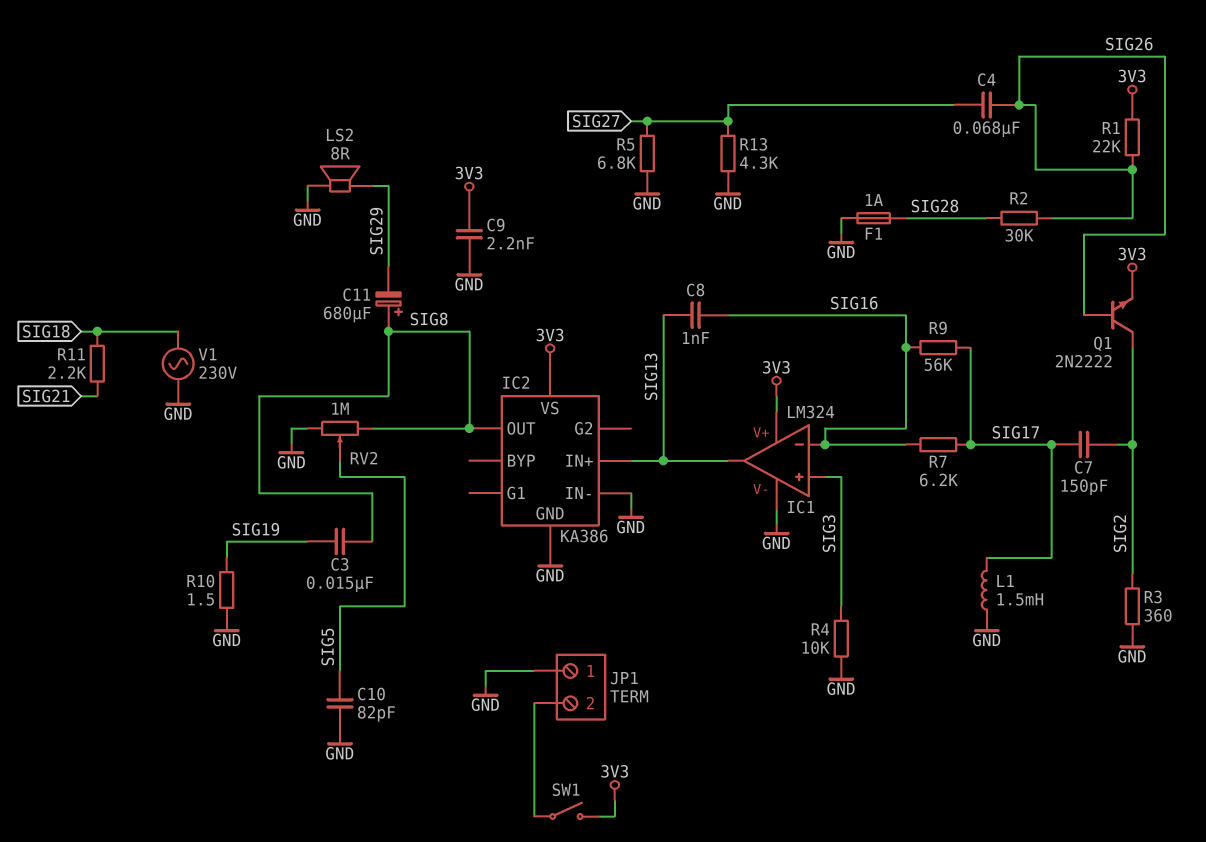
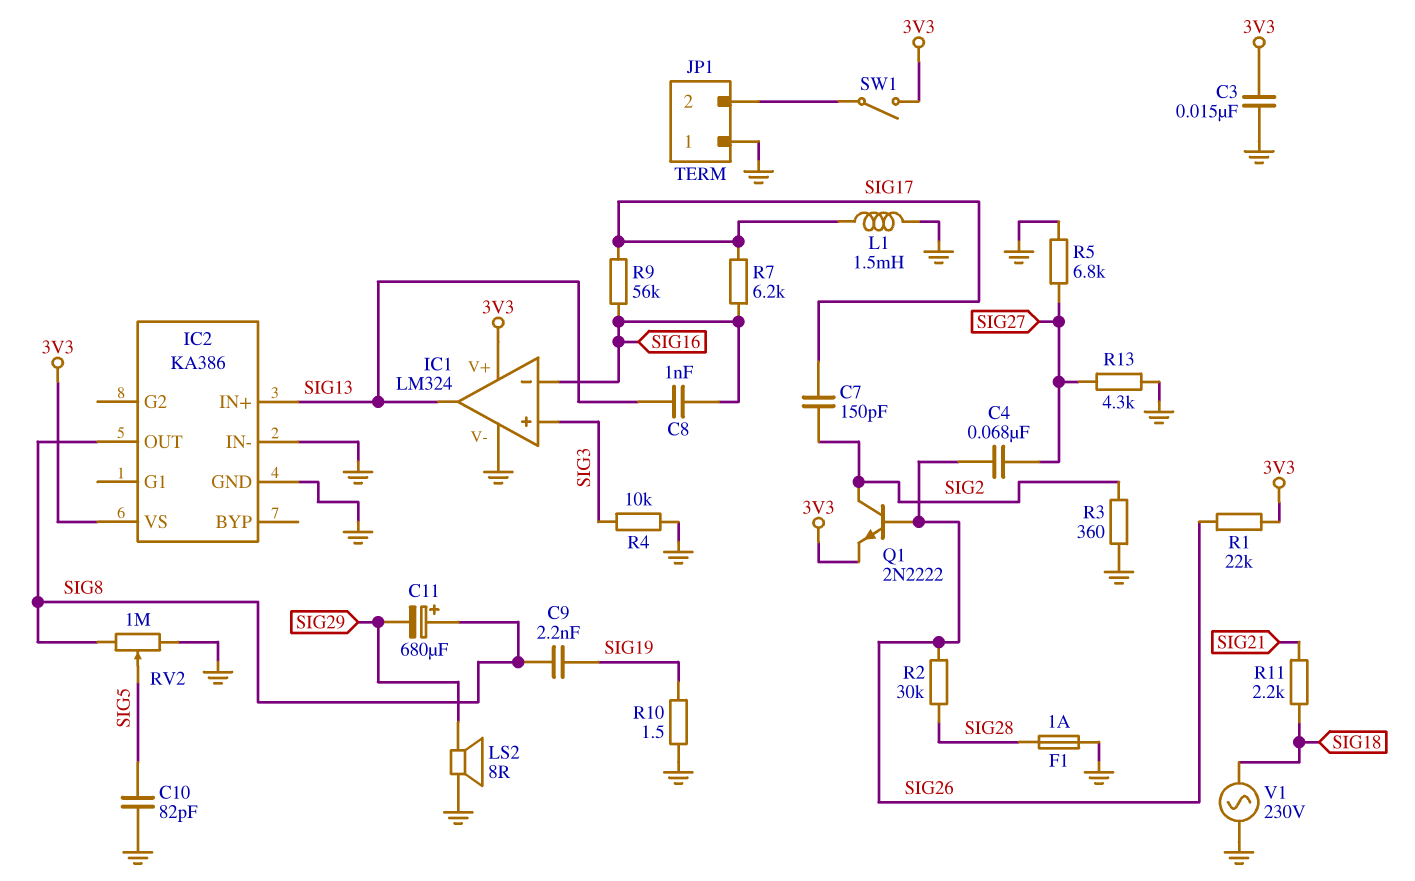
C3: 15nF (SIG8, SIG19) -> 15nF (3V3, GND)
C9: 2.2nF (3V3, GND) -> 2.2nF (SIG8, SIG19)

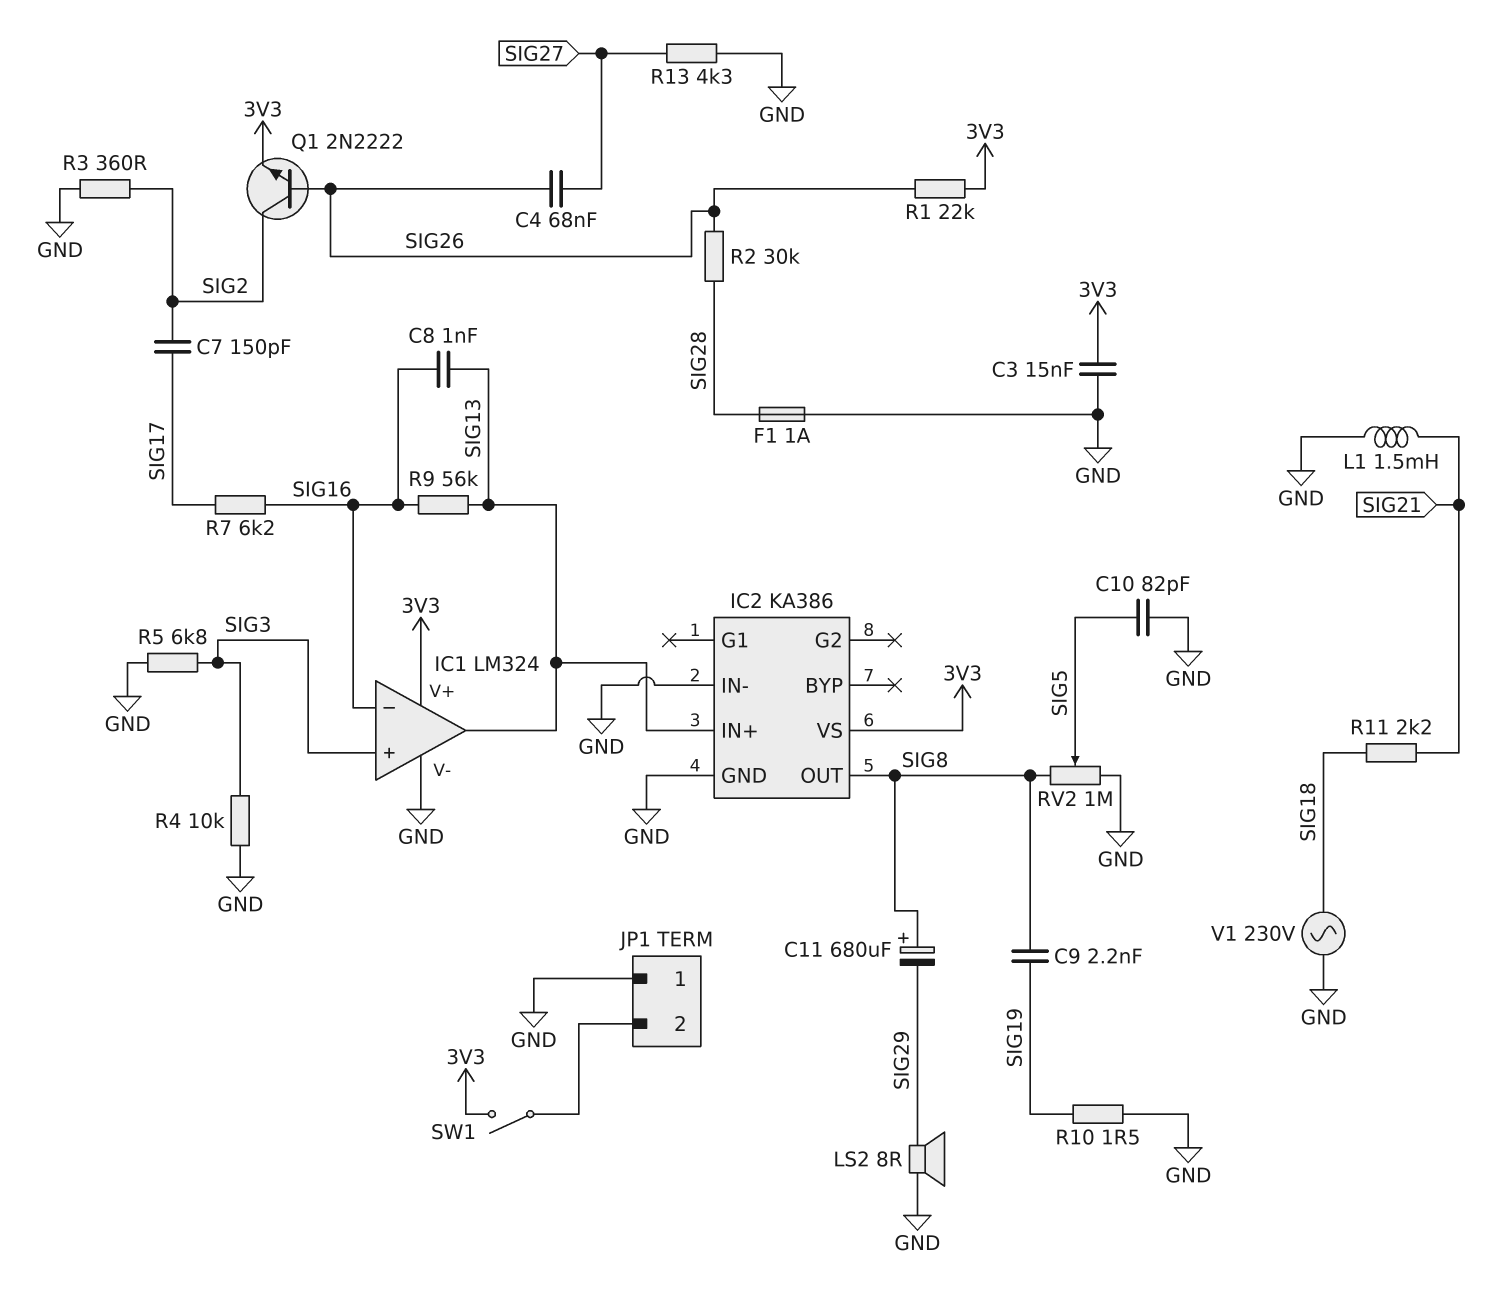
L1: 1.5mH (GND, SIG17) -> 1.5mH (GND, SIG21)
R5: 6.8k (GND, SIG27) -> 6.8k (GND, SIG3)
R9: 56k (SIG16, SIG17) -> 56k (SIG13, SIG16)

